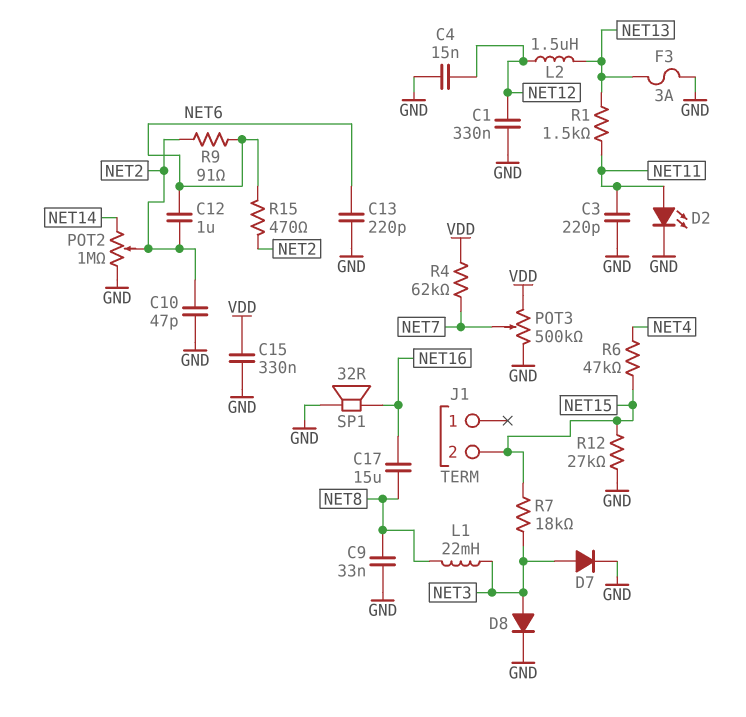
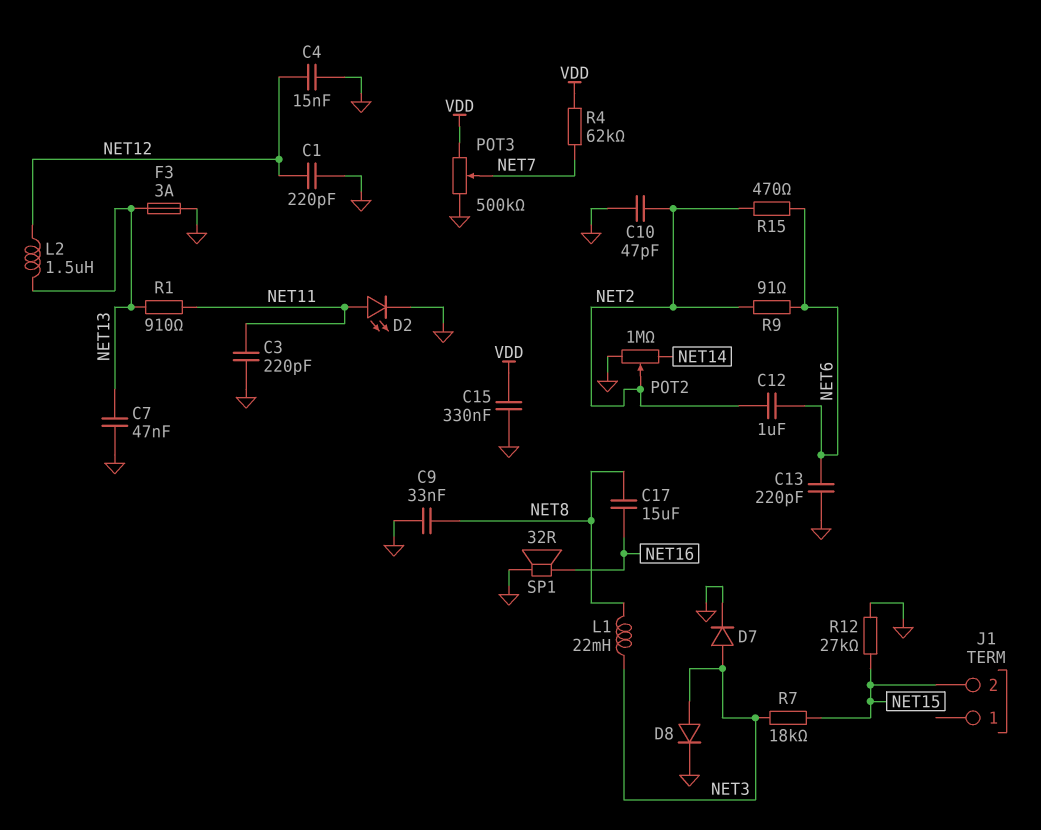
C1: 330nF (GND, NET12) -> 220pF (GND, NET12)
C7: none -> 47nF (GND, NET13)
R1: 1.5k (NET11, NET13) -> 910 (NET11, NET13)
R6: 47k (NET4, NET15) -> none

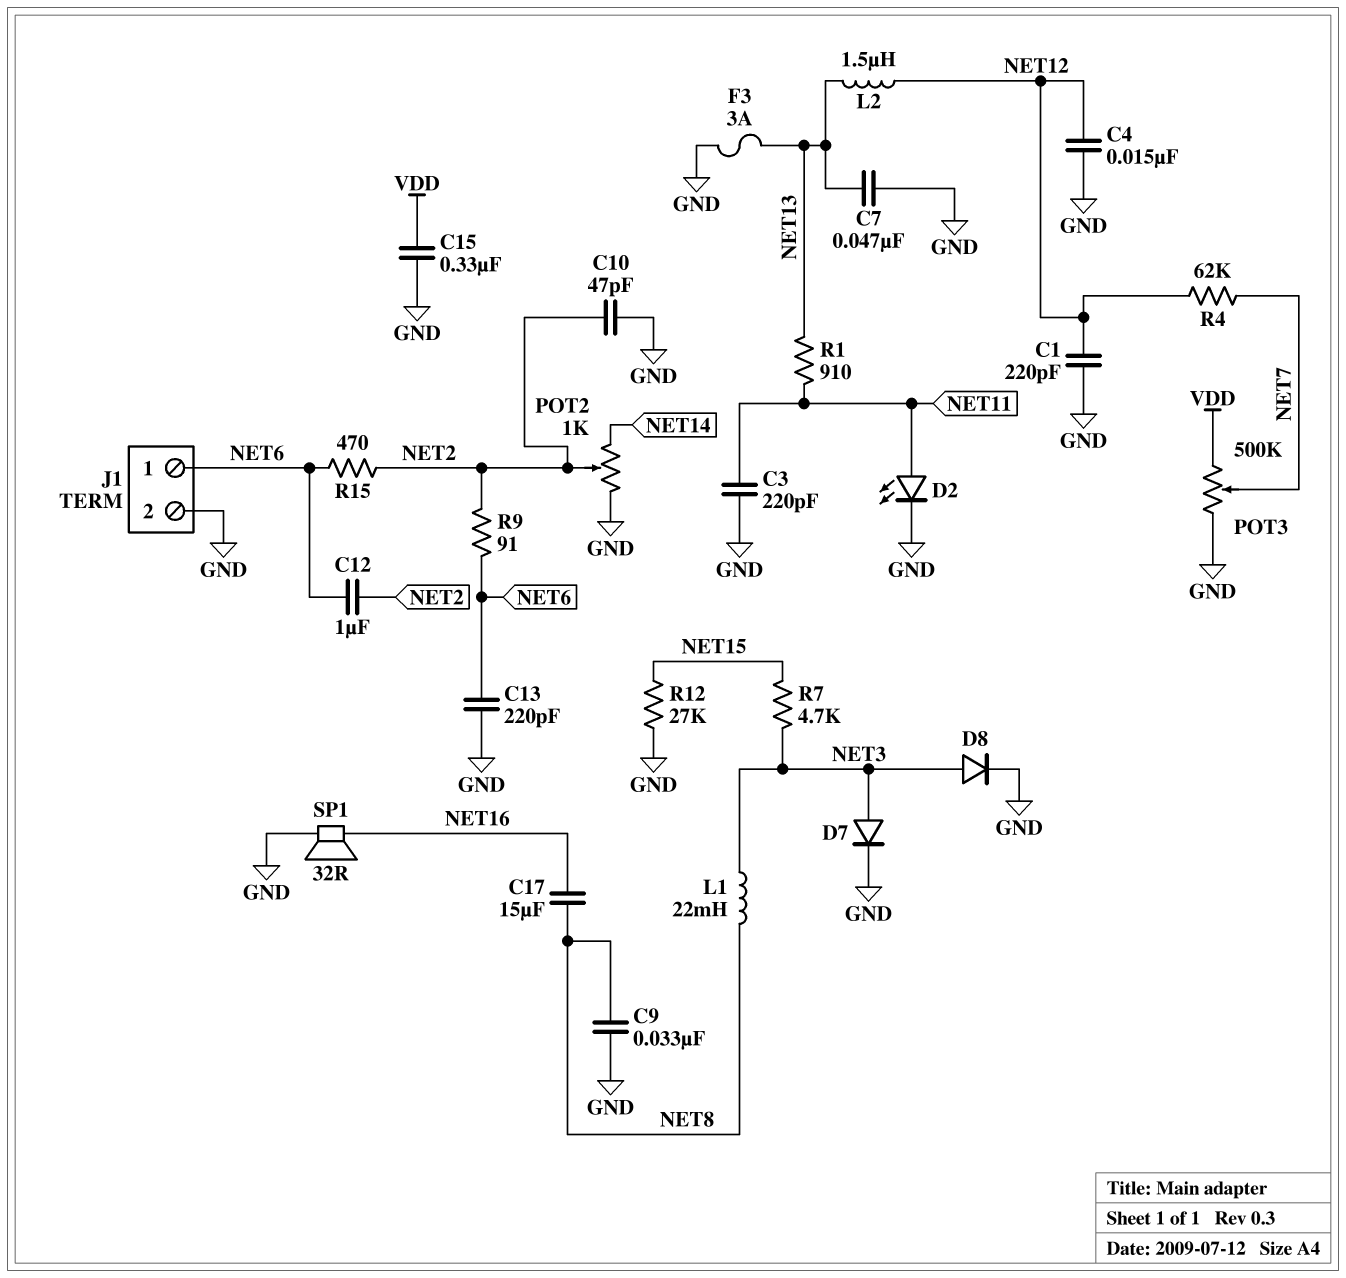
J1 pin 1: none -> NET6
J1 pin 2: NET15 -> GND
POT2: 1M (GND, NET14, wiper NET2) -> 1k (GND, NET14, wiper NET2)
R4: 62k (NET7, VDD) -> 62k (NET7, NET12)
R7: 18k (NET3, NET15) -> 4.7k (NET3, NET15)

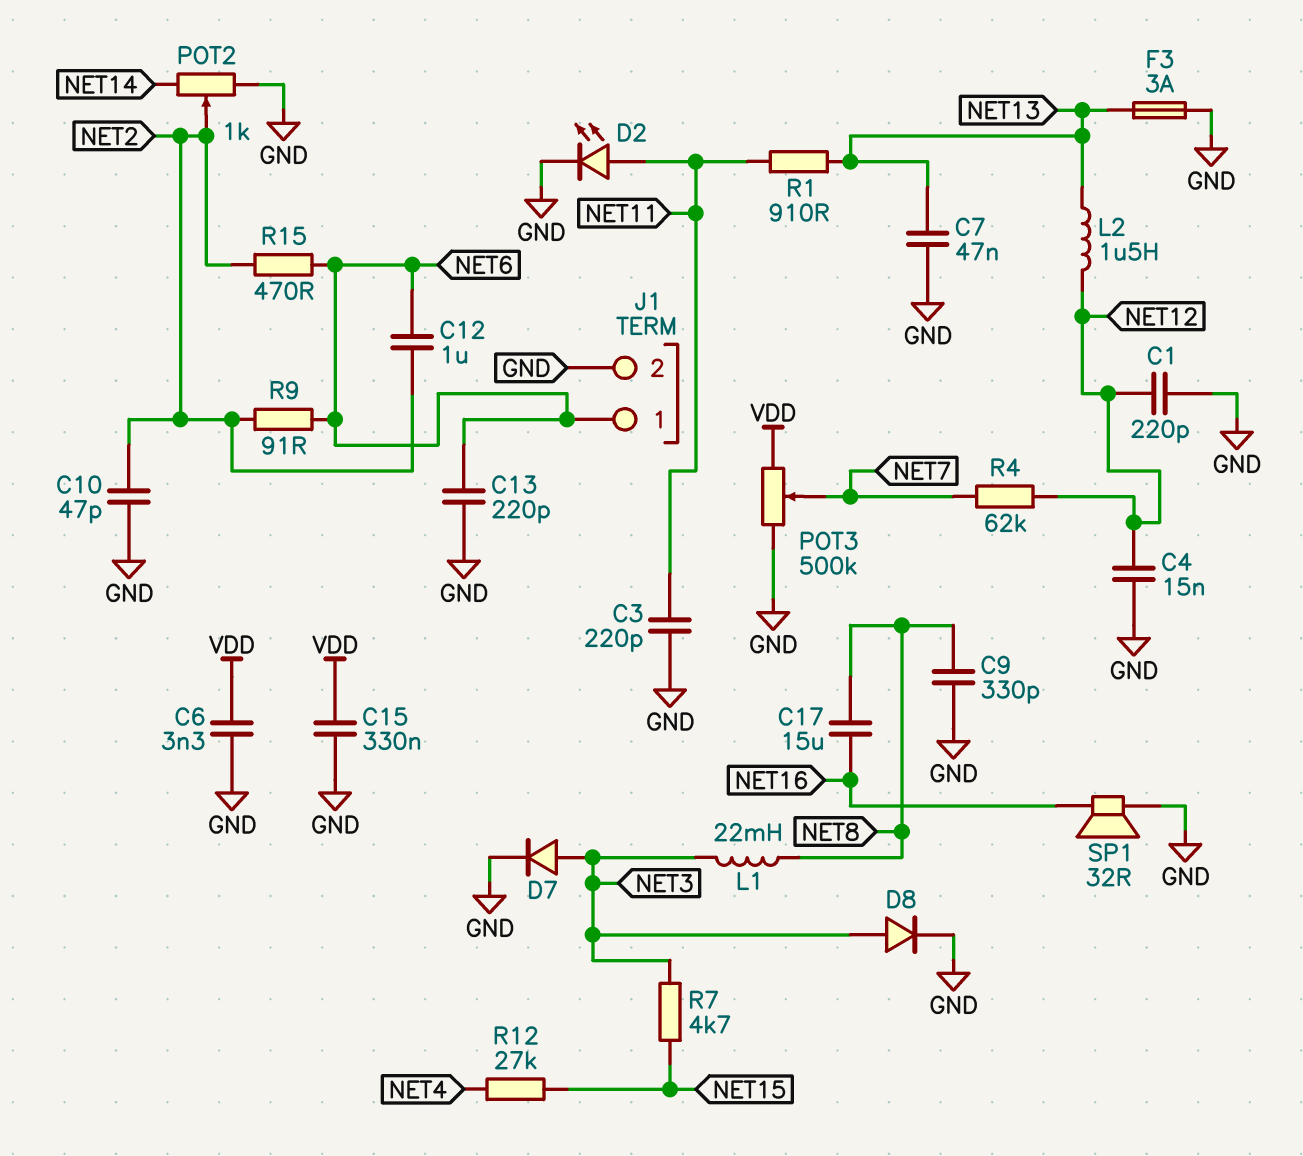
C6: none -> 3.3nF (GND, VDD)
C9: 33nF (GND, NET8) -> 330pF (GND, NET8)
R12: 27k (GND, NET15) -> 27k (NET4, NET15)

